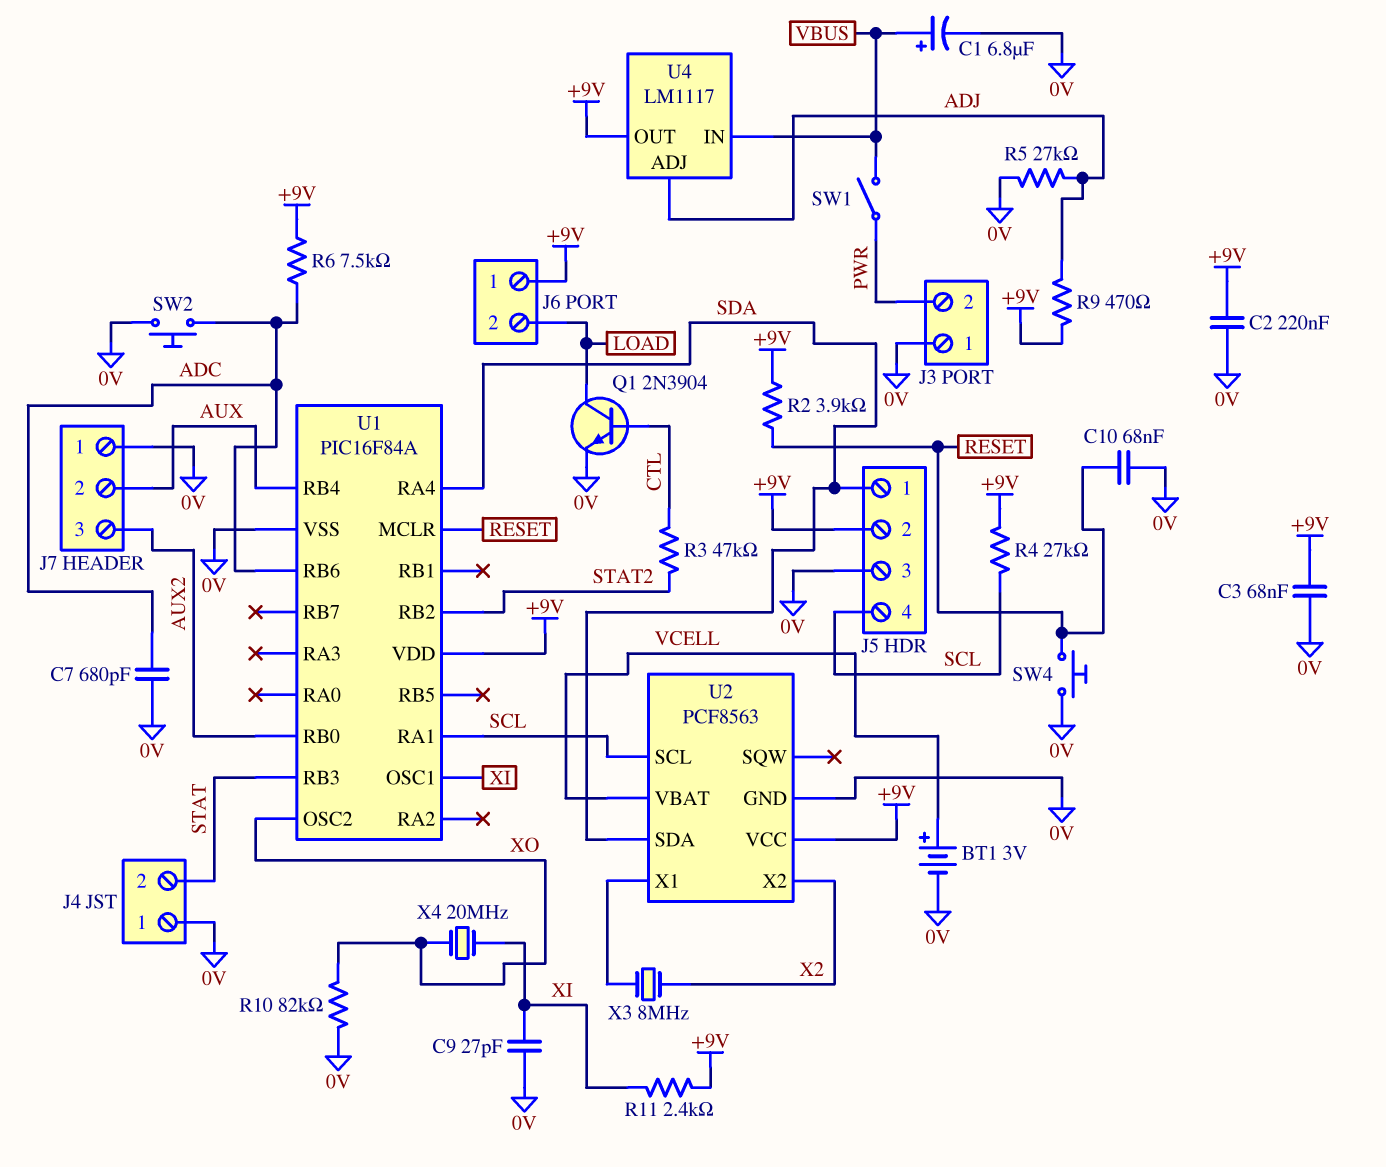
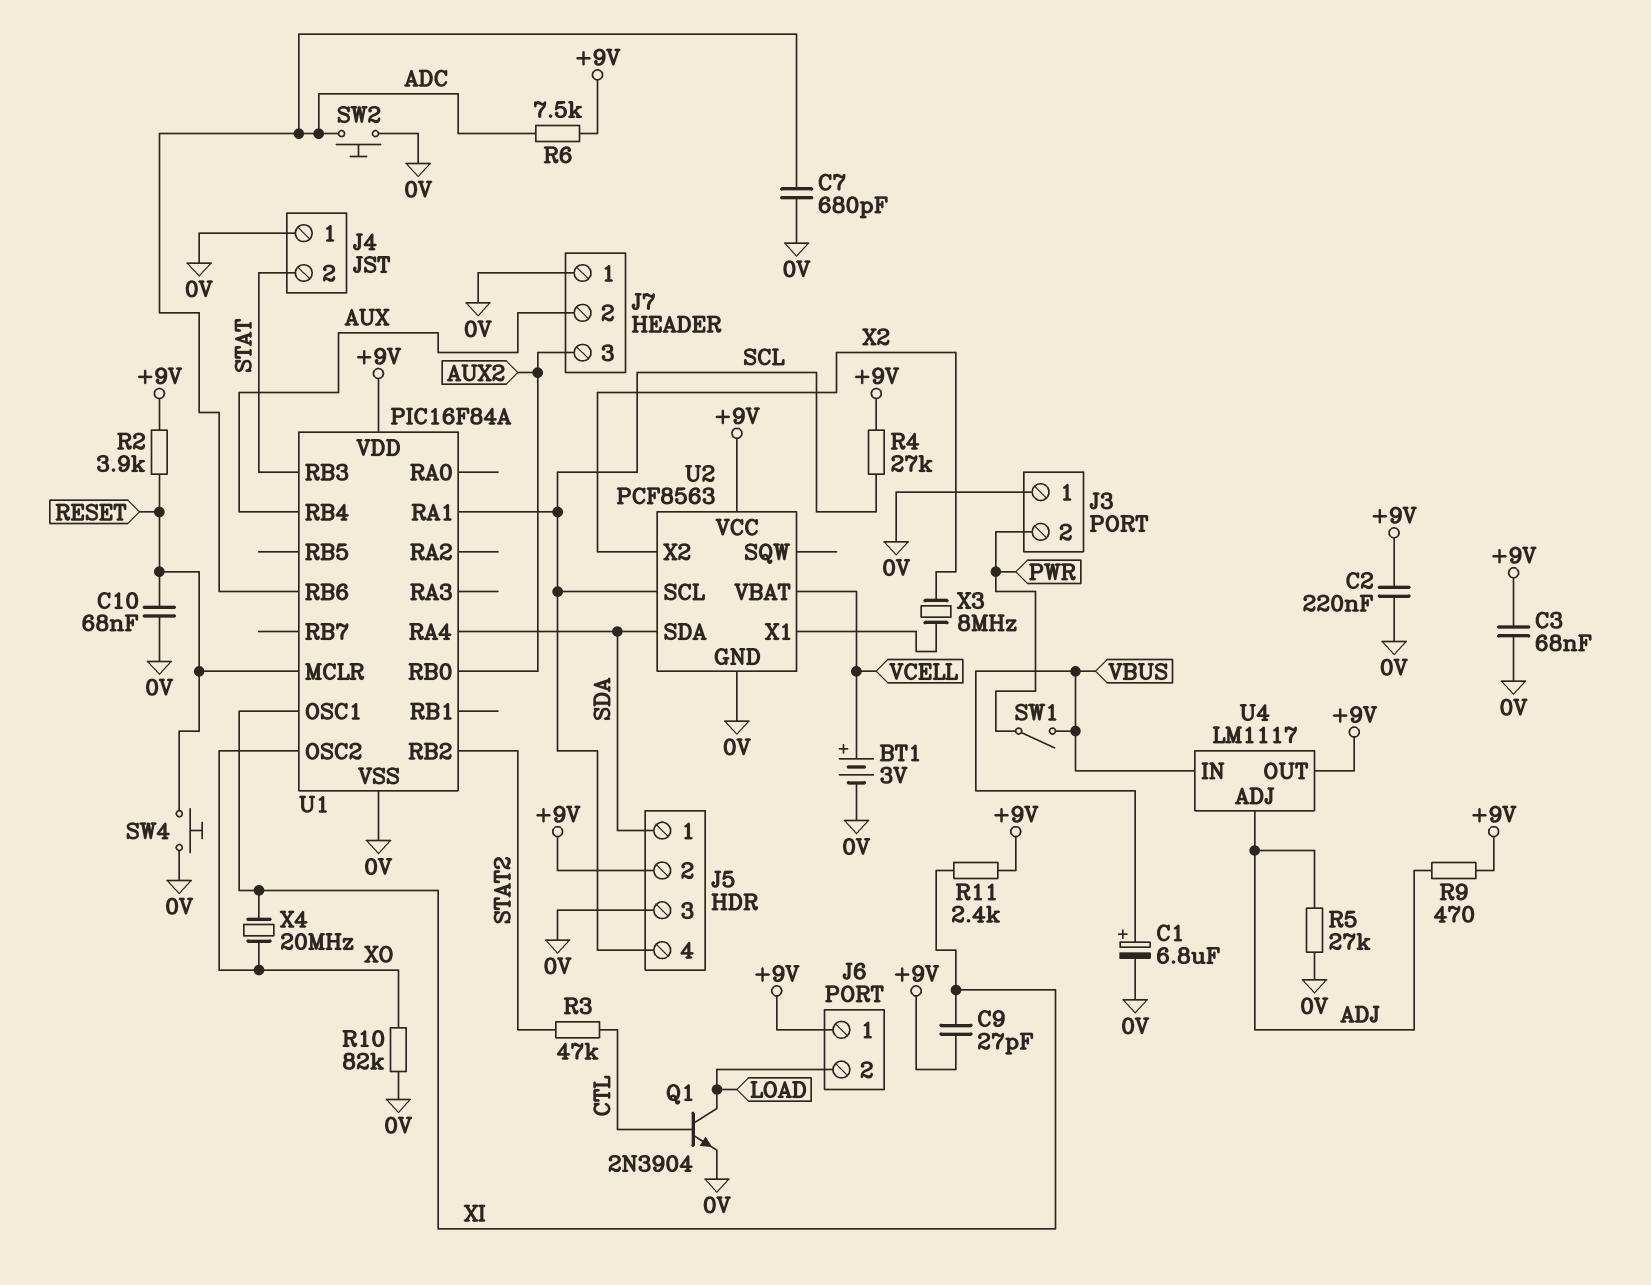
C9: 27pF (0V, XI) -> 27pF (+9V, XI)

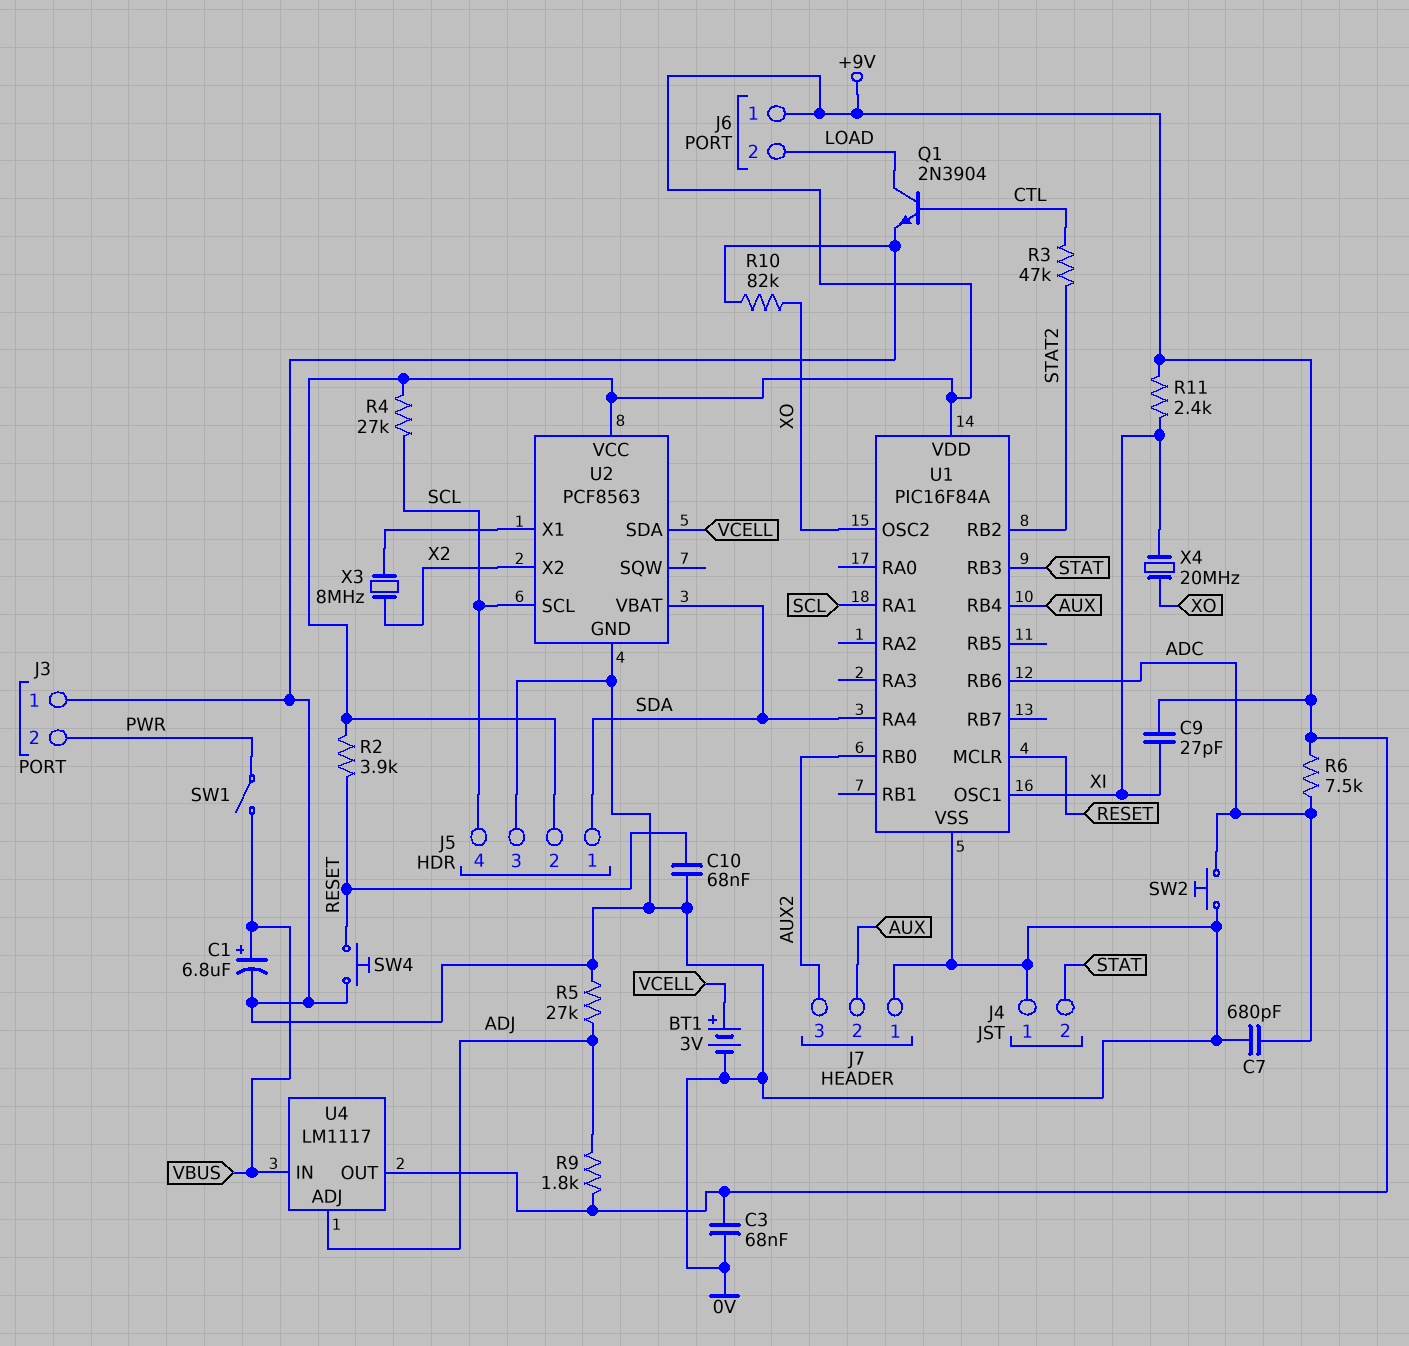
C2: 220nF (+9V, 0V) -> none
R9: 470 (+9V, ADJ) -> 1.8k (+9V, ADJ)
U2 pin SDA: SDA -> VCELL
U2 pin VBAT: VCELL -> SDA

